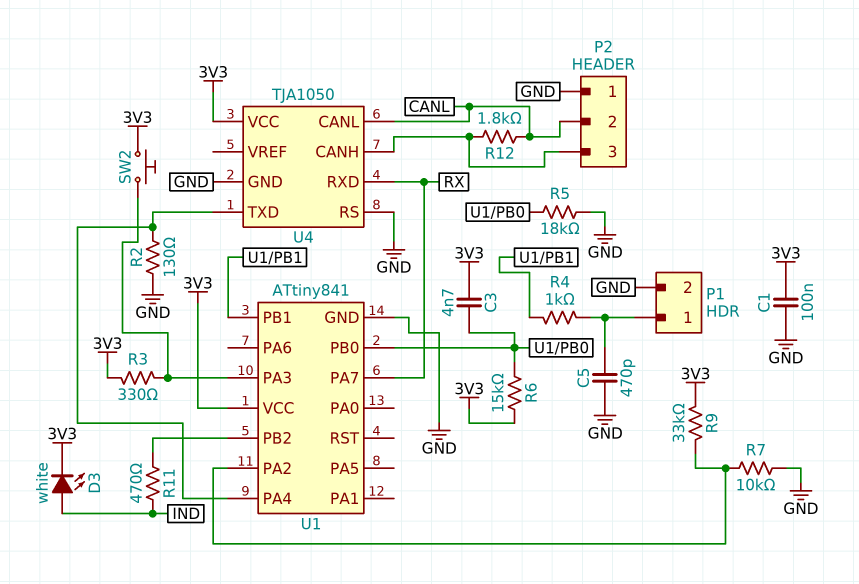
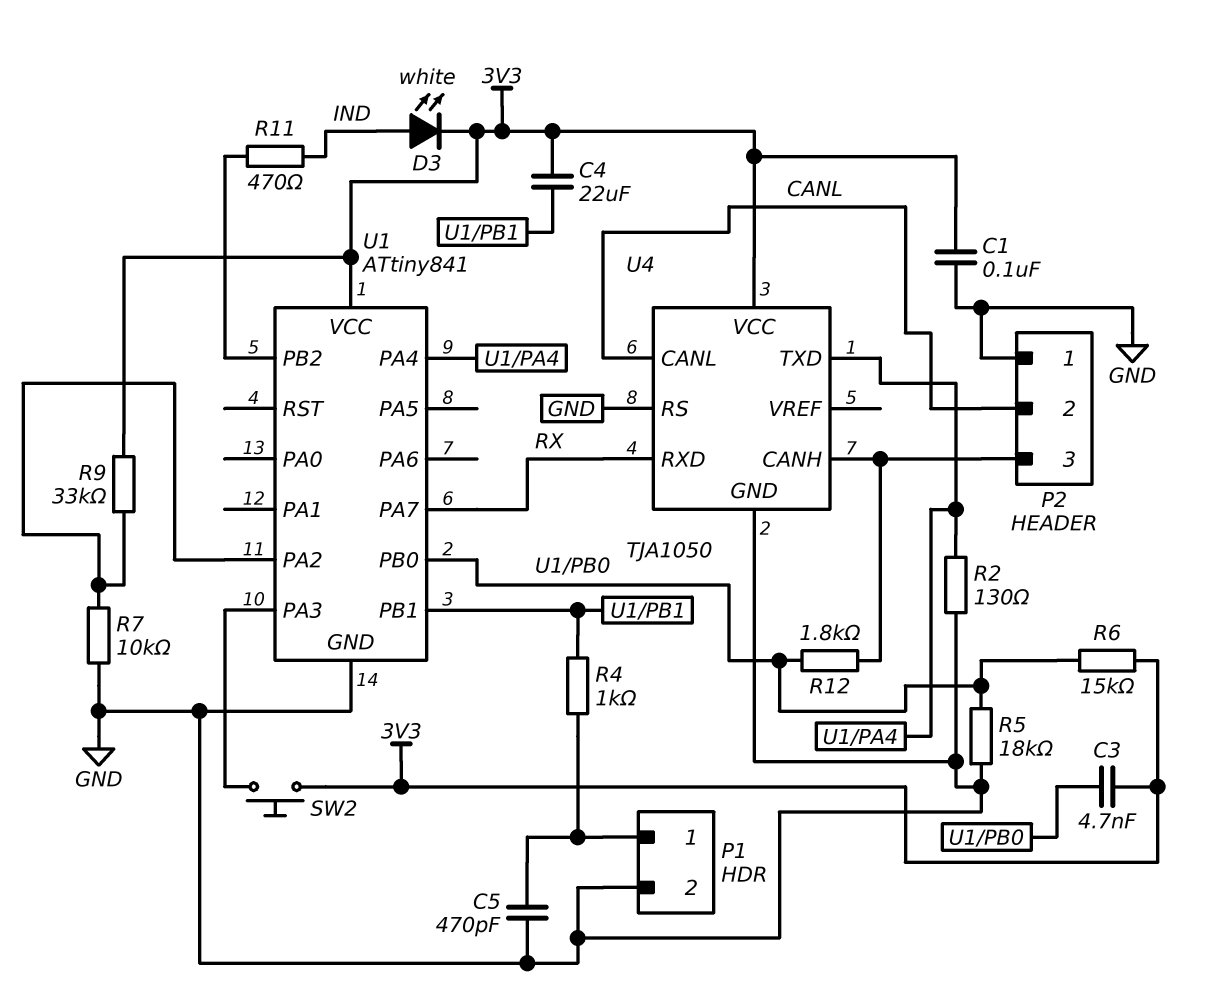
C4: none -> 22uF (3V3, U1/PB1)
R3: 330 (3V3, U1/PA3) -> none
R12: 1.8k (CANL, P2/3) -> 1.8k (P2/3, U1/PB0)

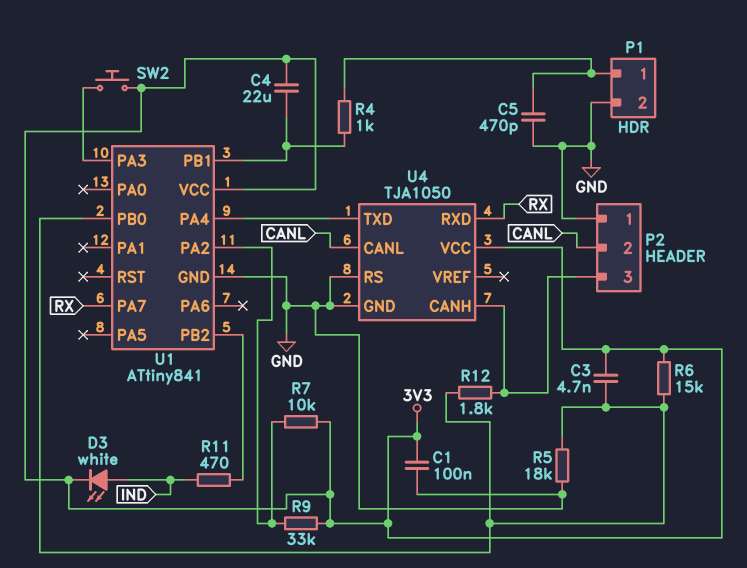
R2: 130 (GND, U1/PA4) -> none
R7: 10k (GND, U1/PA2) -> 10k (3V3, U1/PA2)

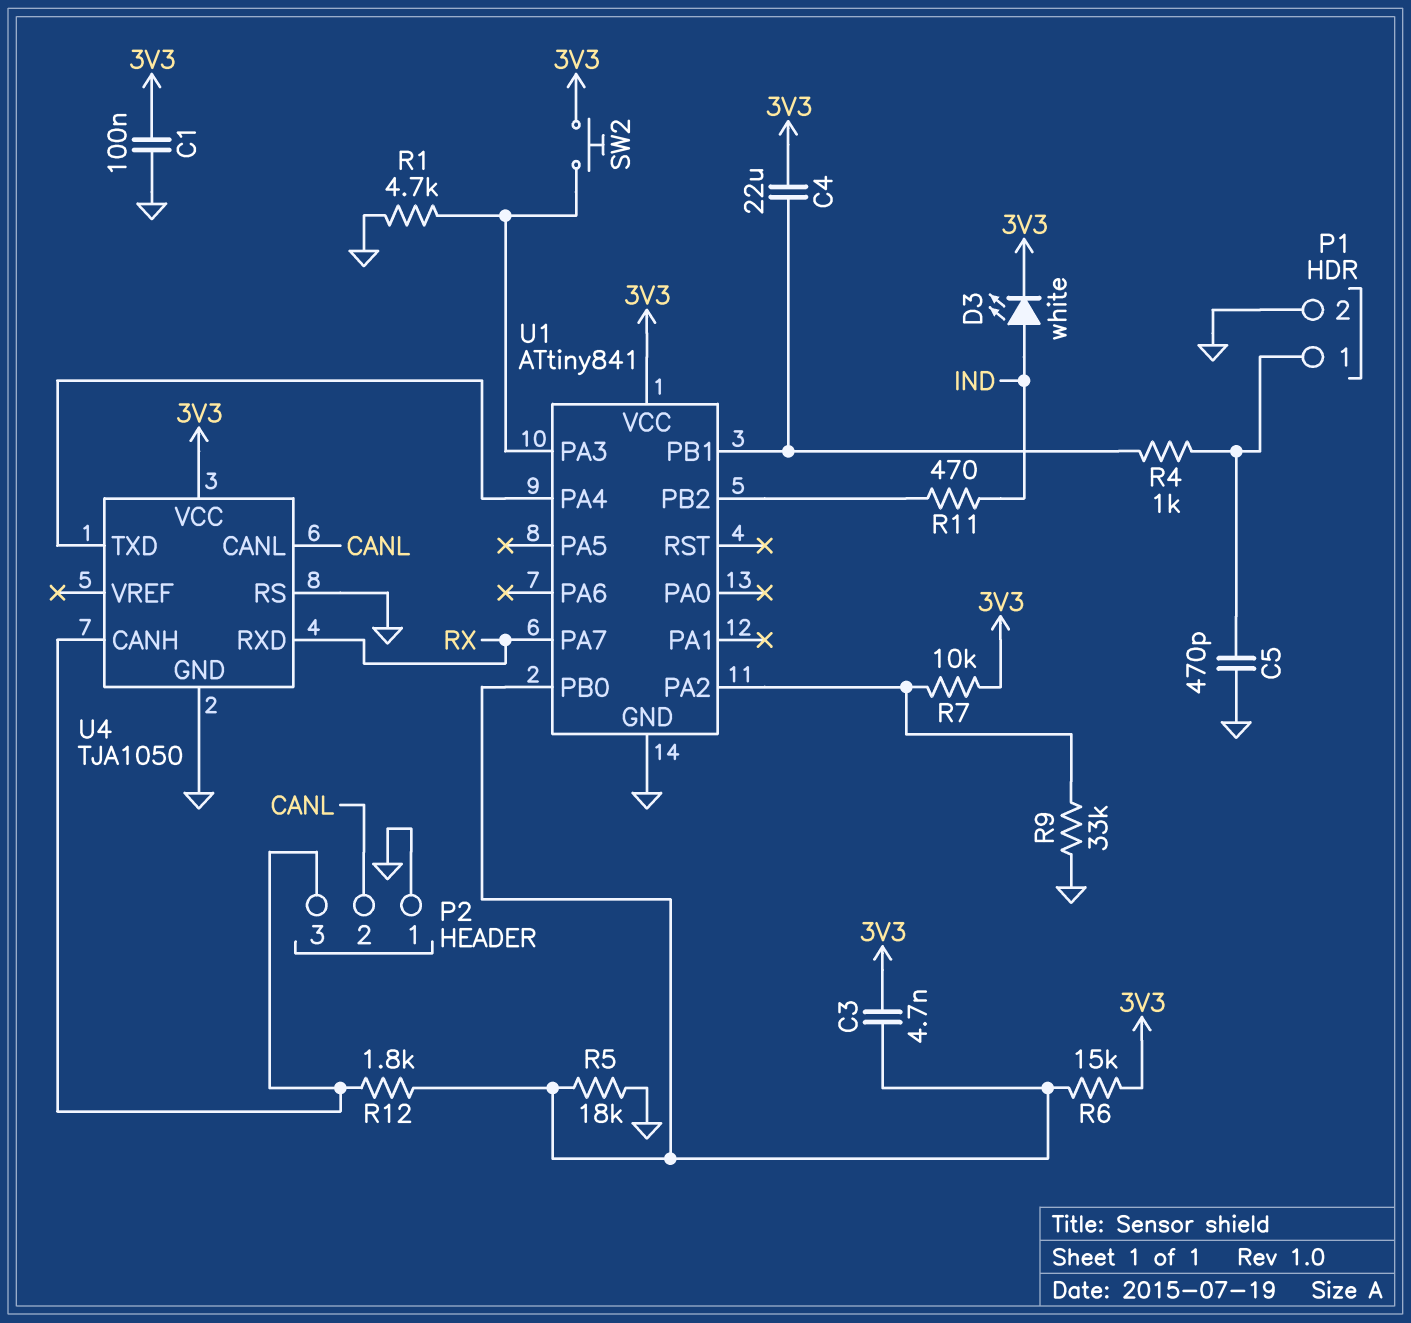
R1: none -> 4.7k (GND, U1/PA3)
R9: 33k (3V3, U1/PA2) -> 33k (GND, U1/PA2)

